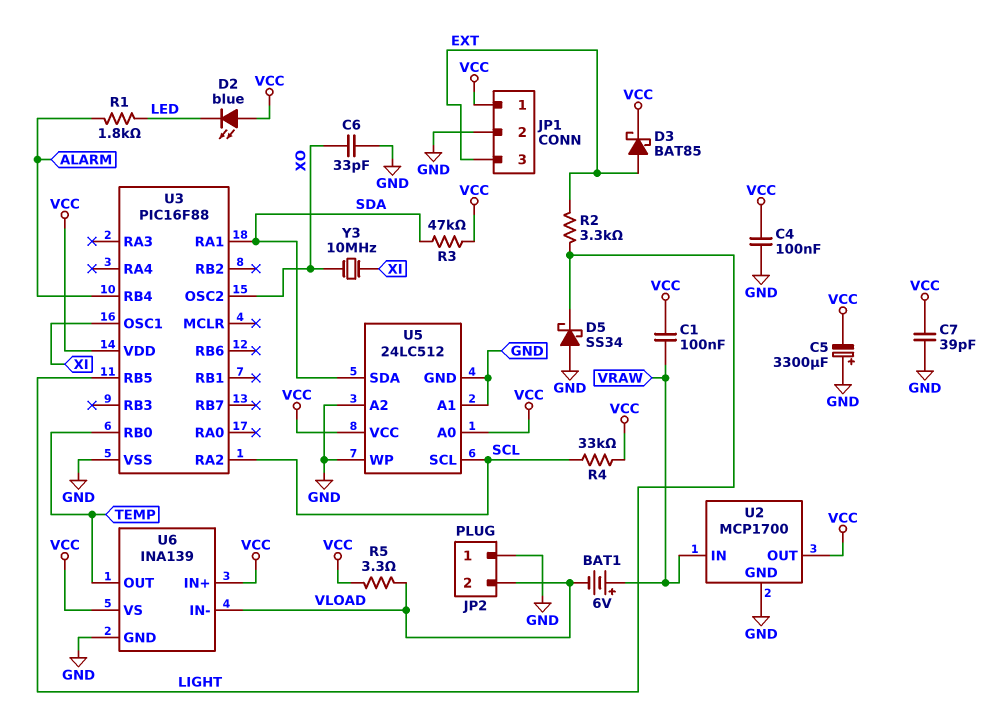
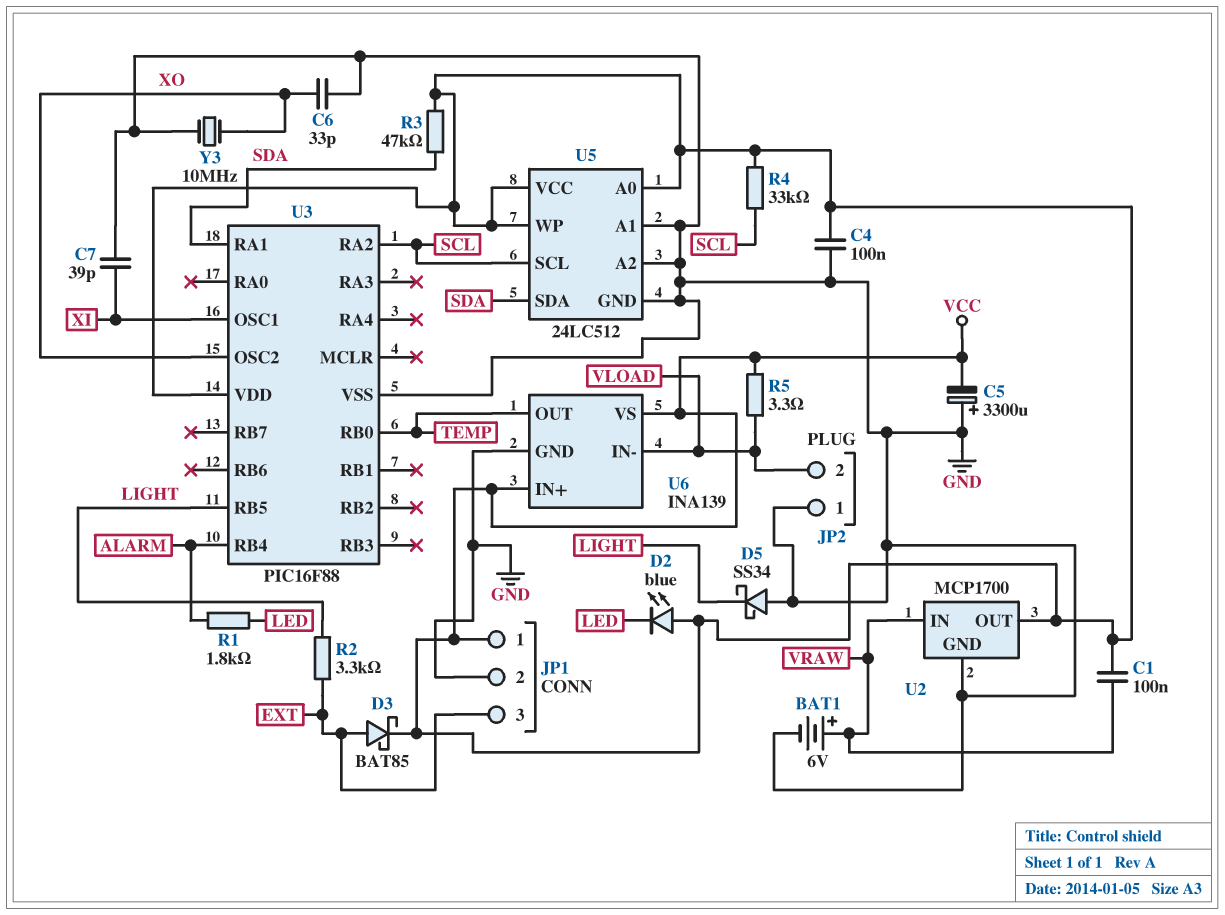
BAT1: 6V (plus VRAW, minus VLOAD) -> 6V (plus VRAW, minus GND)
C7: 39pF (GND, VCC) -> 39pF (GND, XI)
U5 pin WP: GND -> VCC
Y3: 10MHz (XI, XO) -> 10MHz (GND, XO)

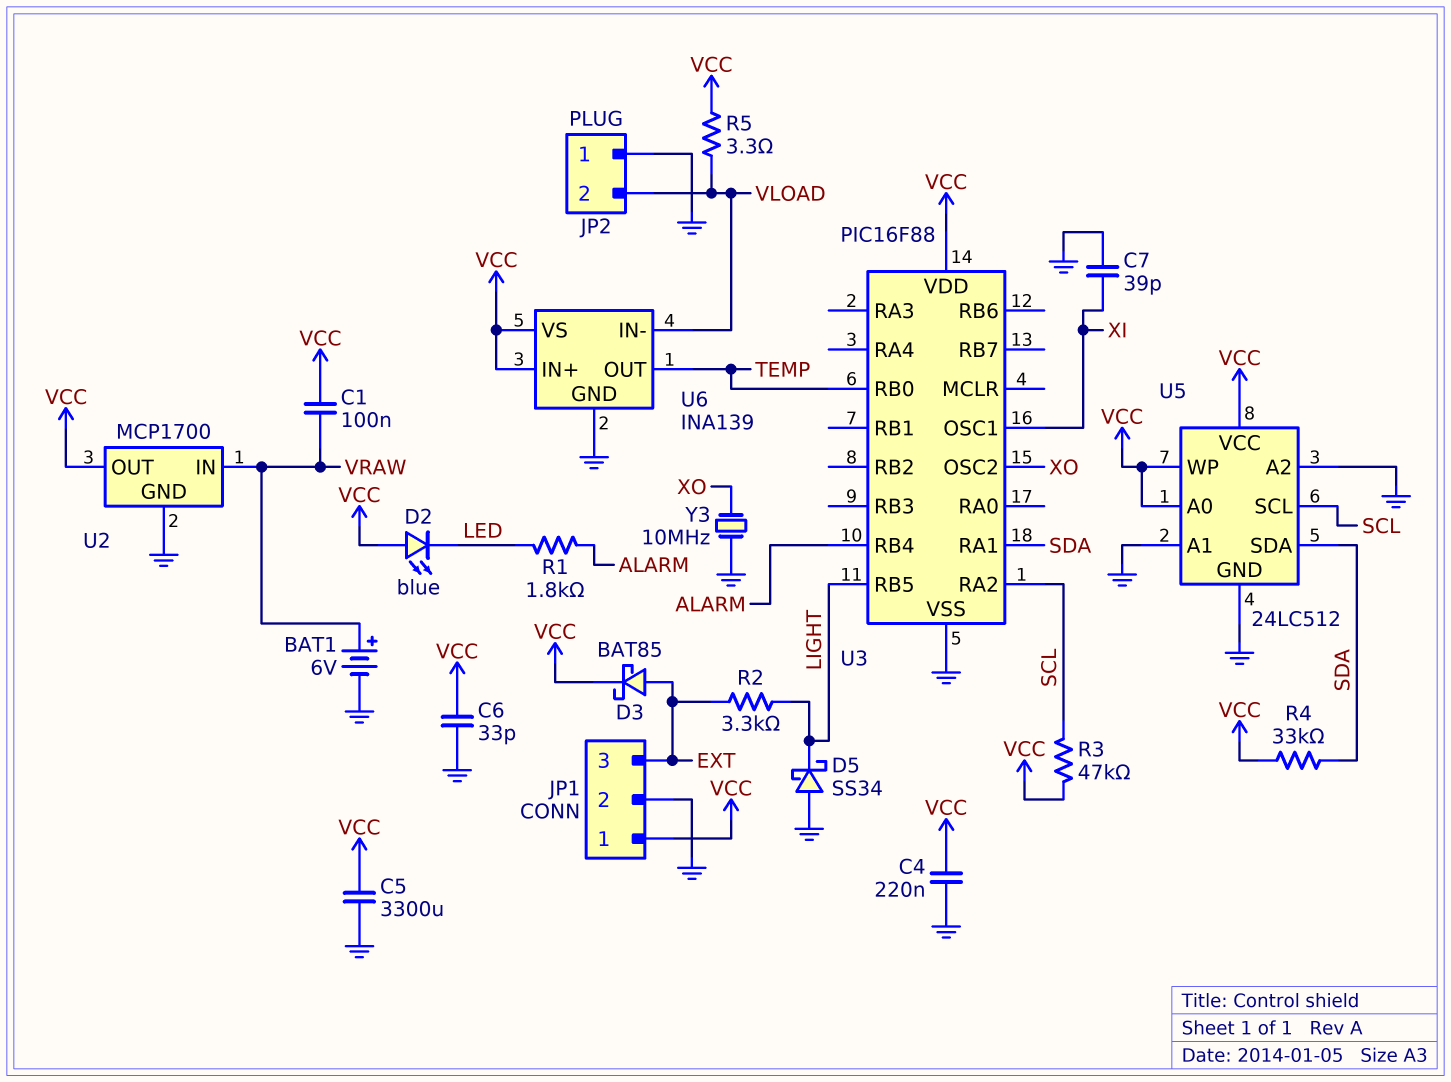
C4: 100nF (GND, VCC) -> 220nF (GND, VCC)
C5: 3300uF (plus GND, minus VCC) -> 3300uF (GND, VCC)
C6: 33pF (GND, XO) -> 33pF (GND, VCC)
R3: 47k (SDA, VCC) -> 47k (SCL, VCC)
R4: 33k (SCL, VCC) -> 33k (SDA, VCC)

